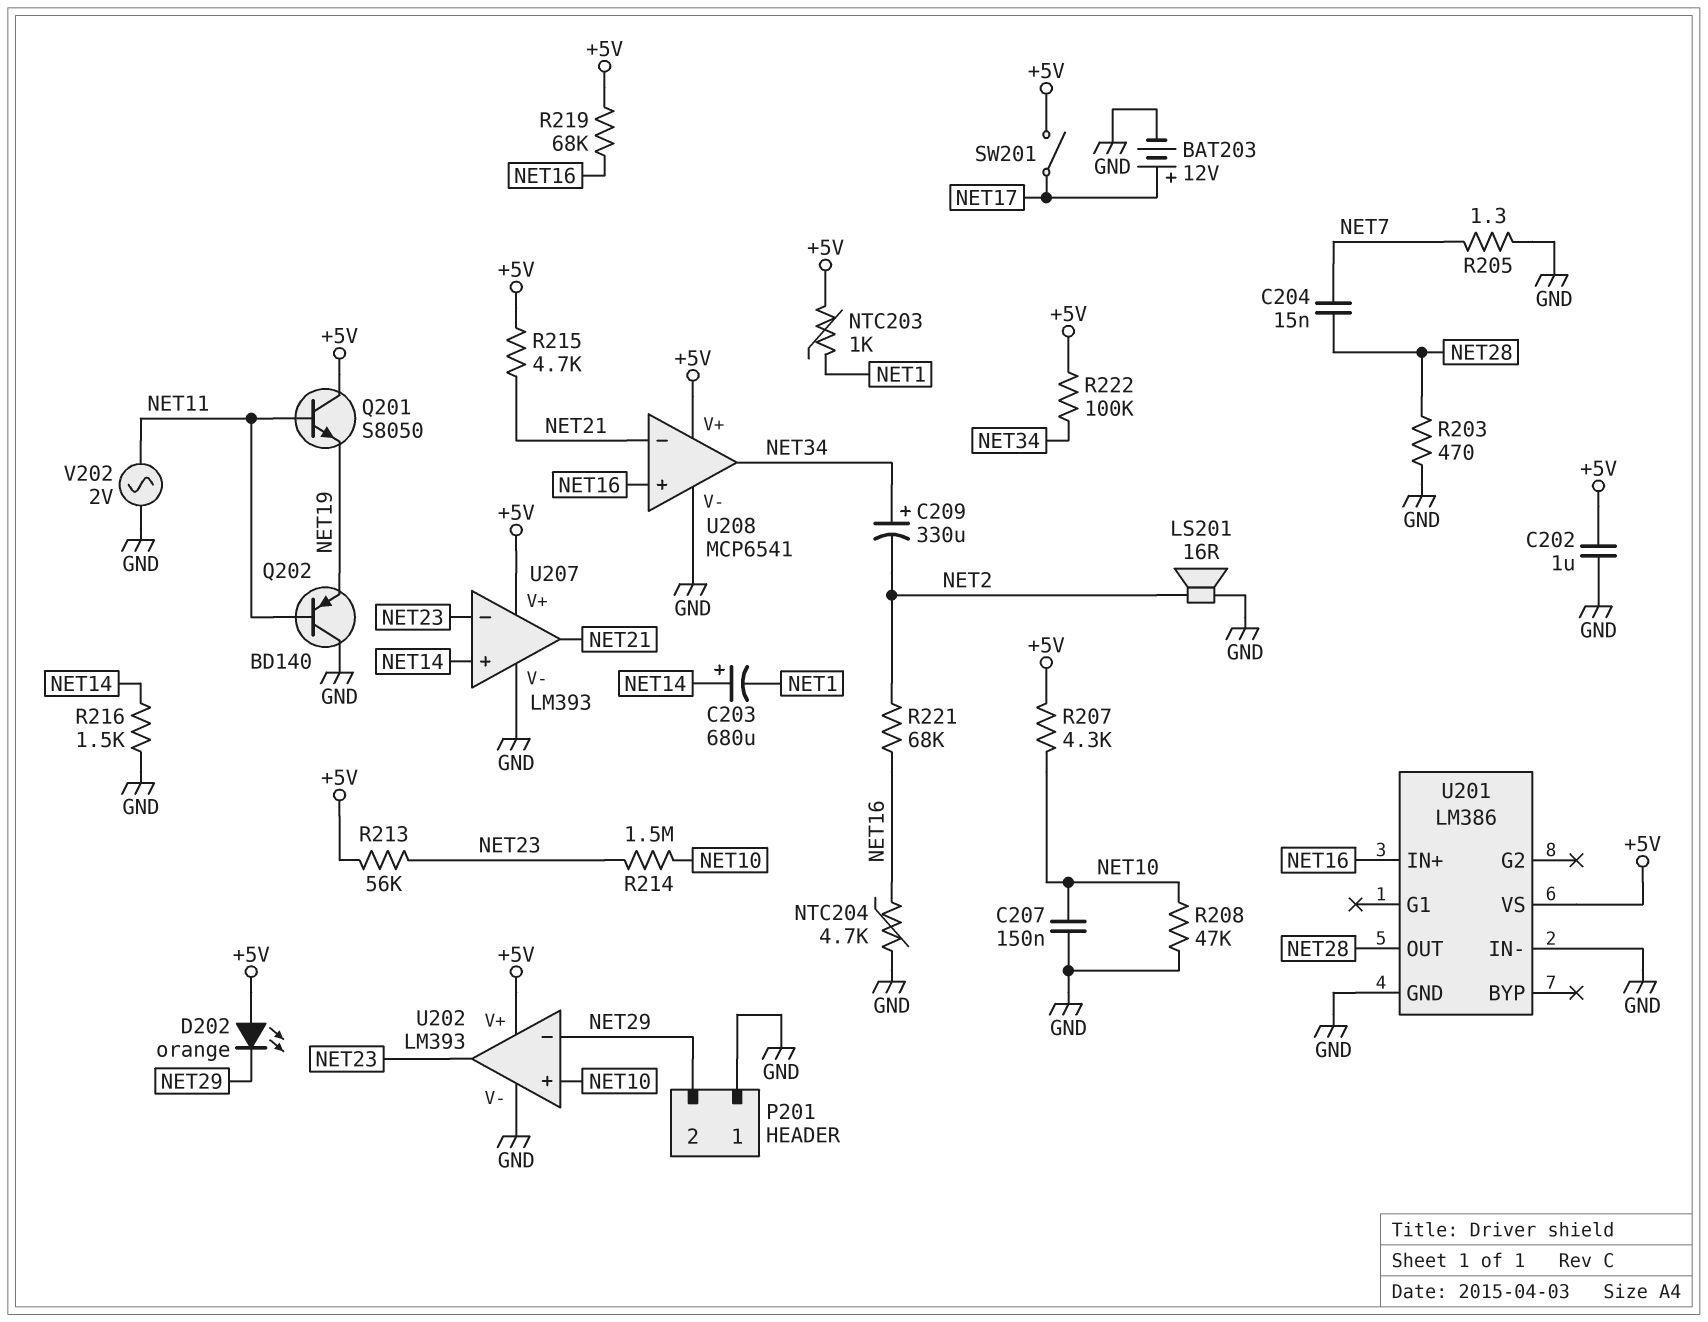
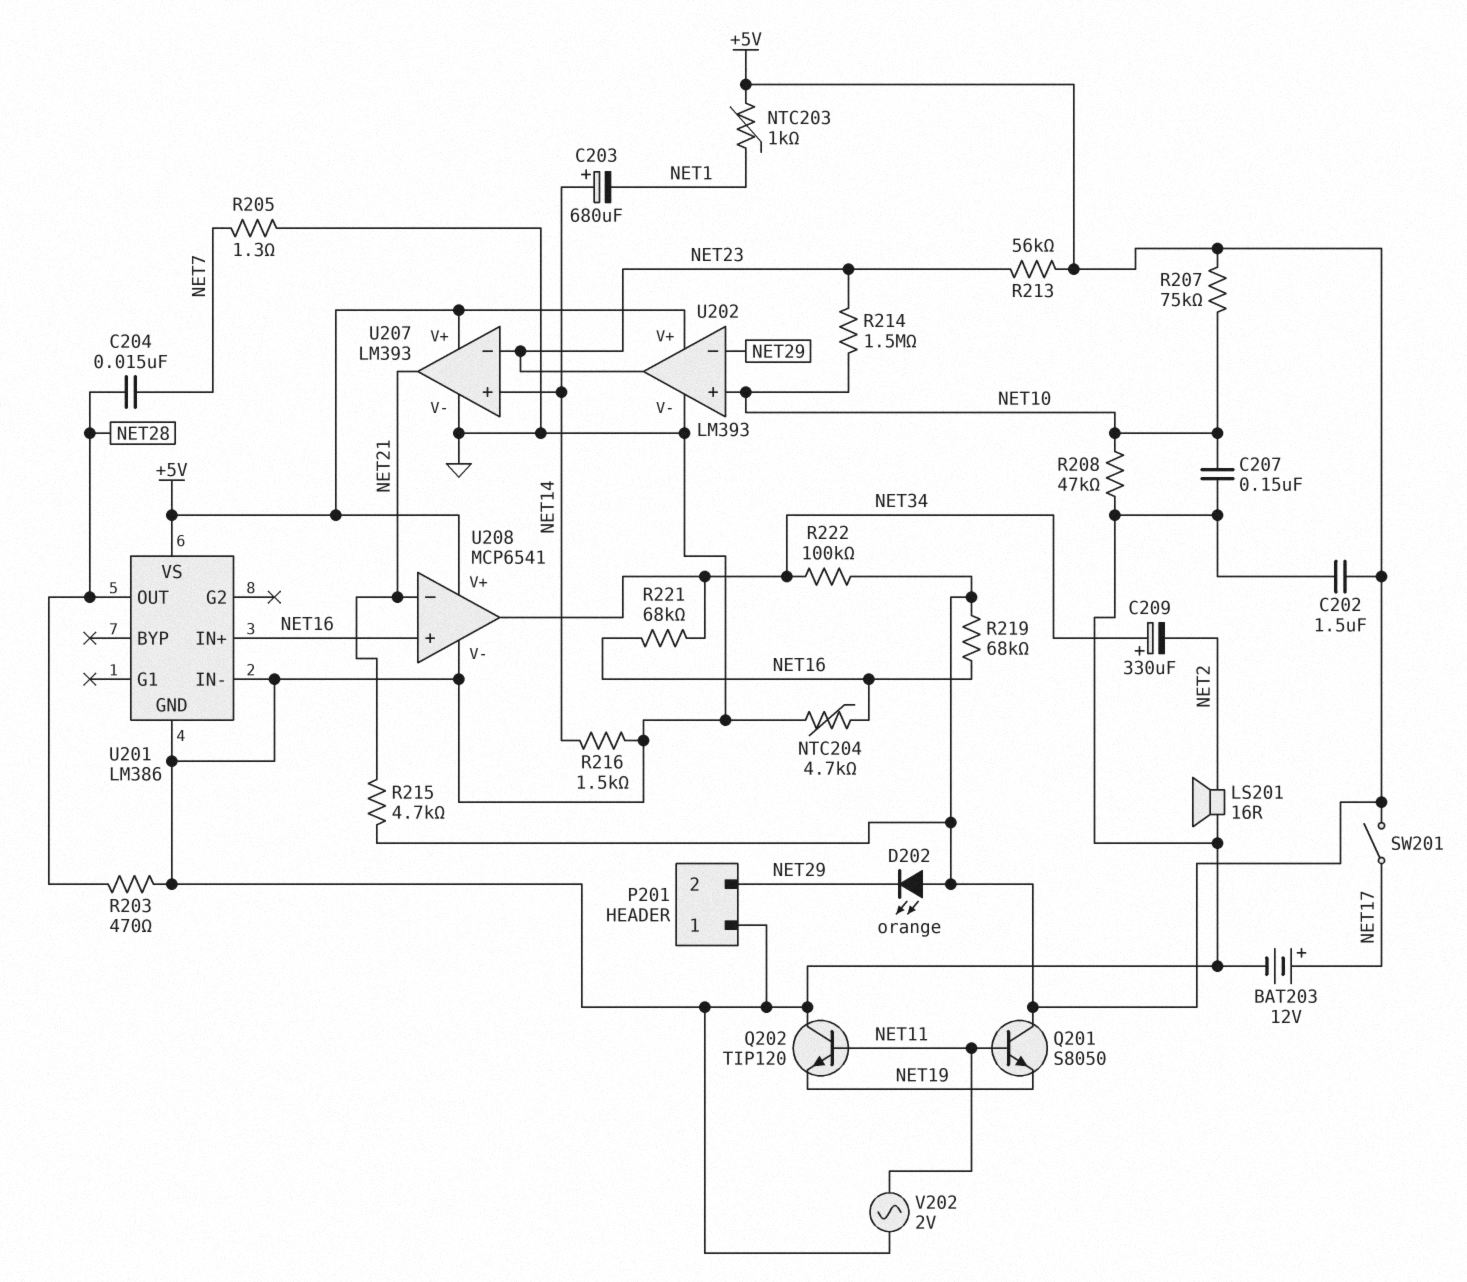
C202: 1uF (+5V, GND) -> 1.5uF (+5V, GND)
Q202: PNP BD140 (B NET11, C GND, E NET19) -> NPN TIP120 (B NET11, C GND, E NET19)
R207: 4.3k (+5V, NET10) -> 75k (+5V, NET10)
R221: 68k (NET2, NET16) -> 68k (NET16, NET34)

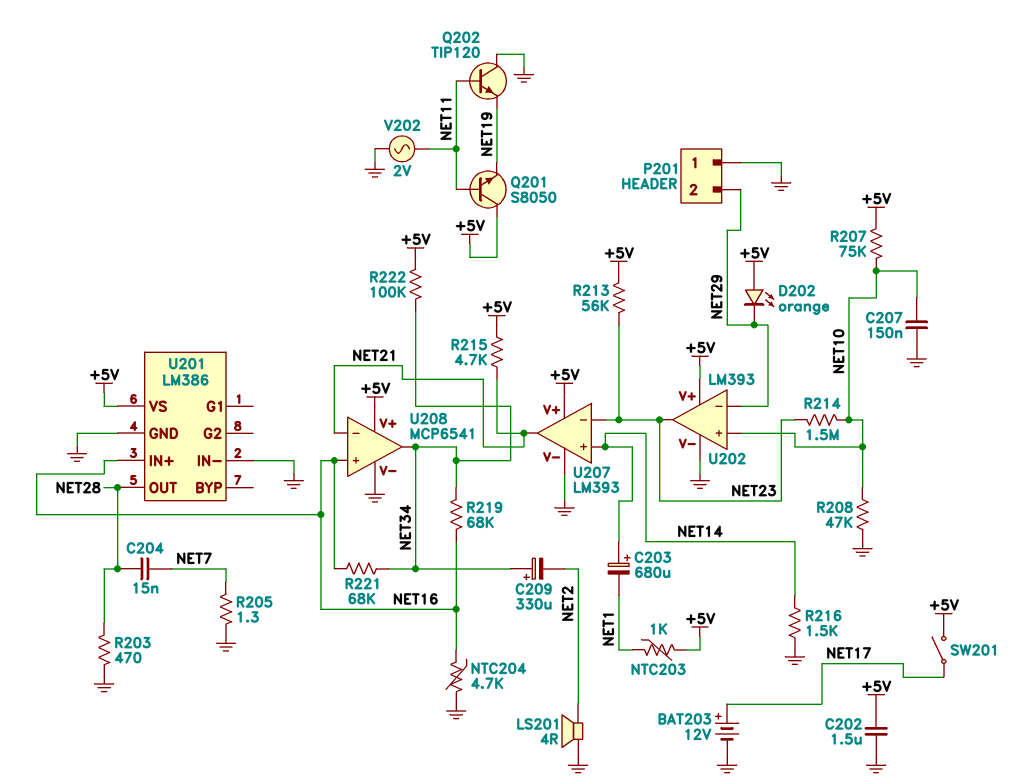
LS201: speaker 16R (GND, NET2) -> speaker 4R (GND, NET2)
R219: 68k (+5V, NET16) -> 68k (NET16, NET34)

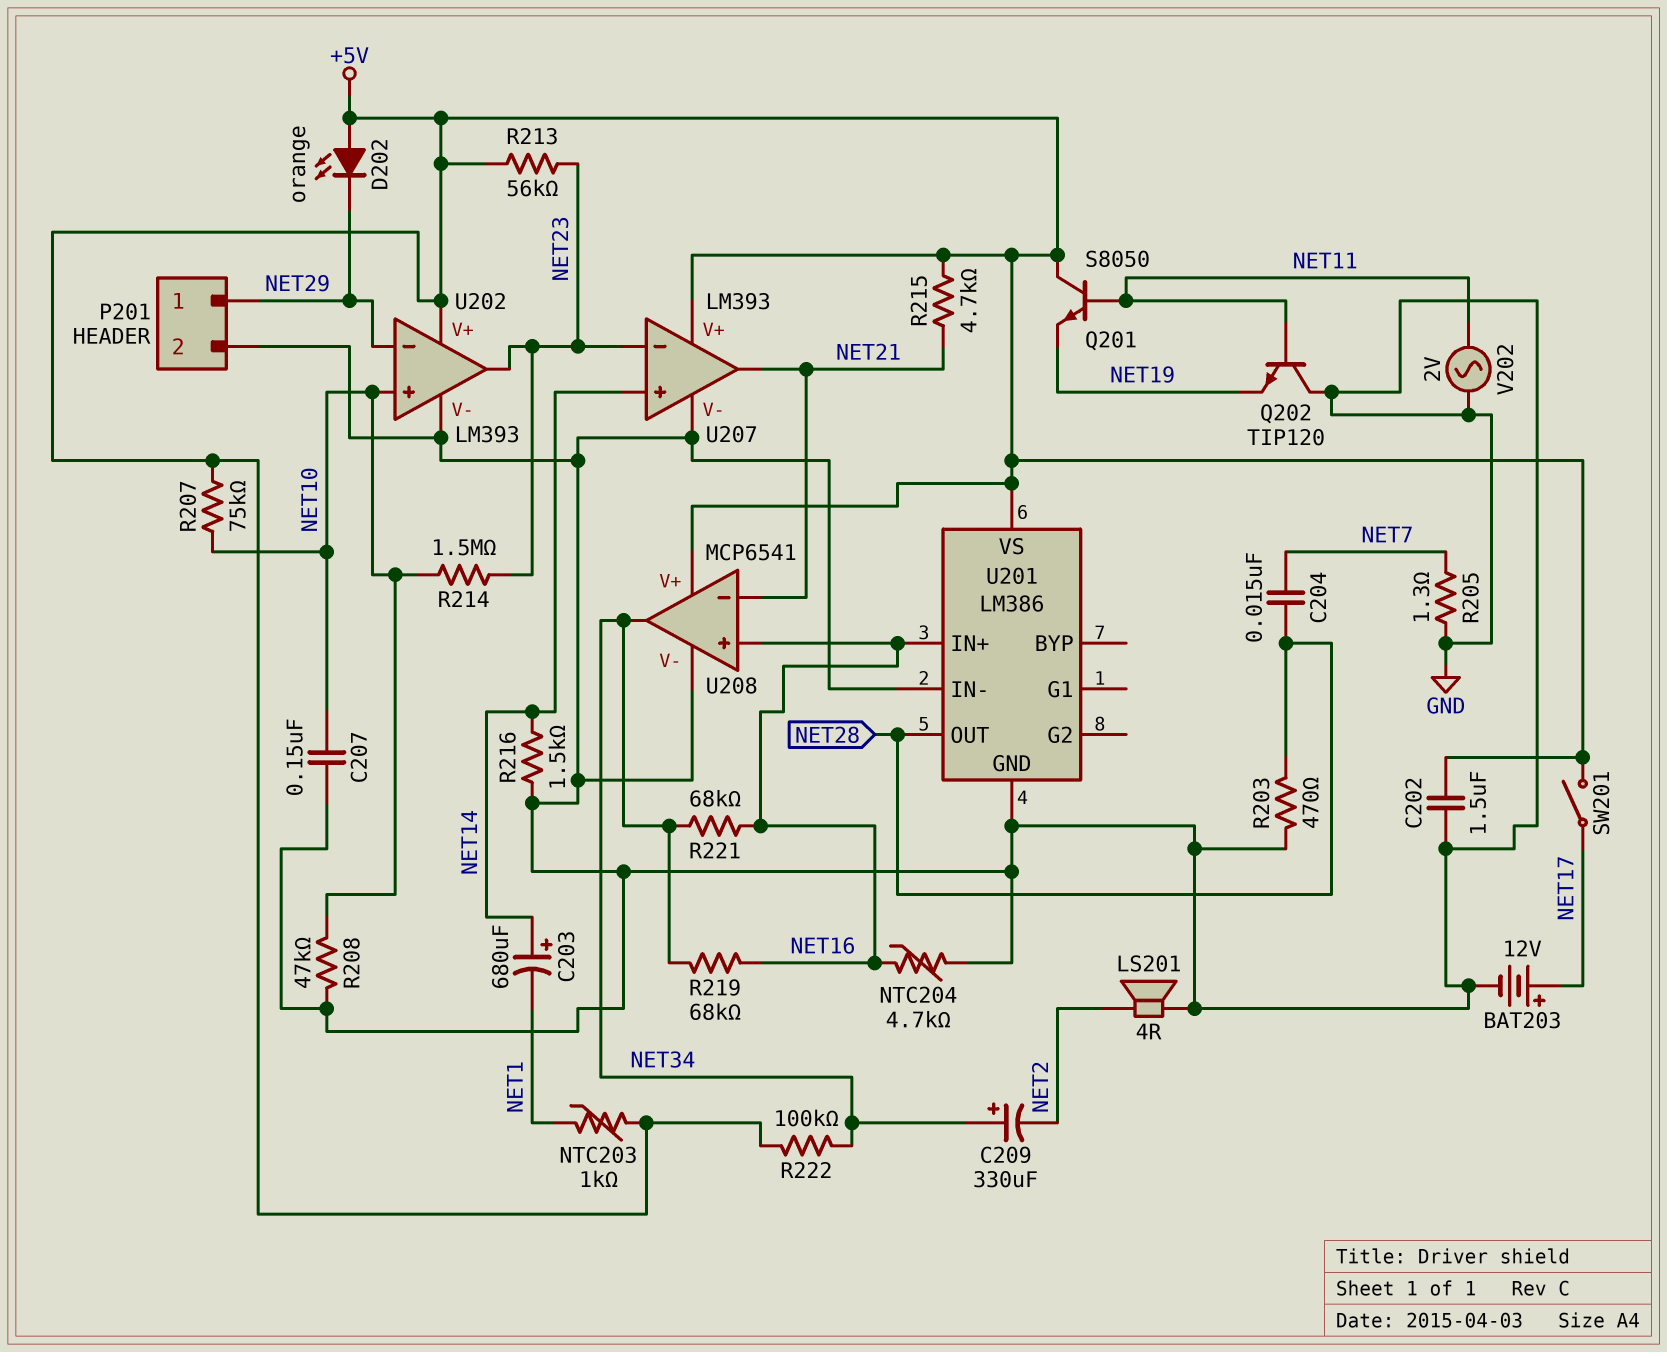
P201 pin 1: GND -> NET29
P201 pin 2: NET29 -> GND

